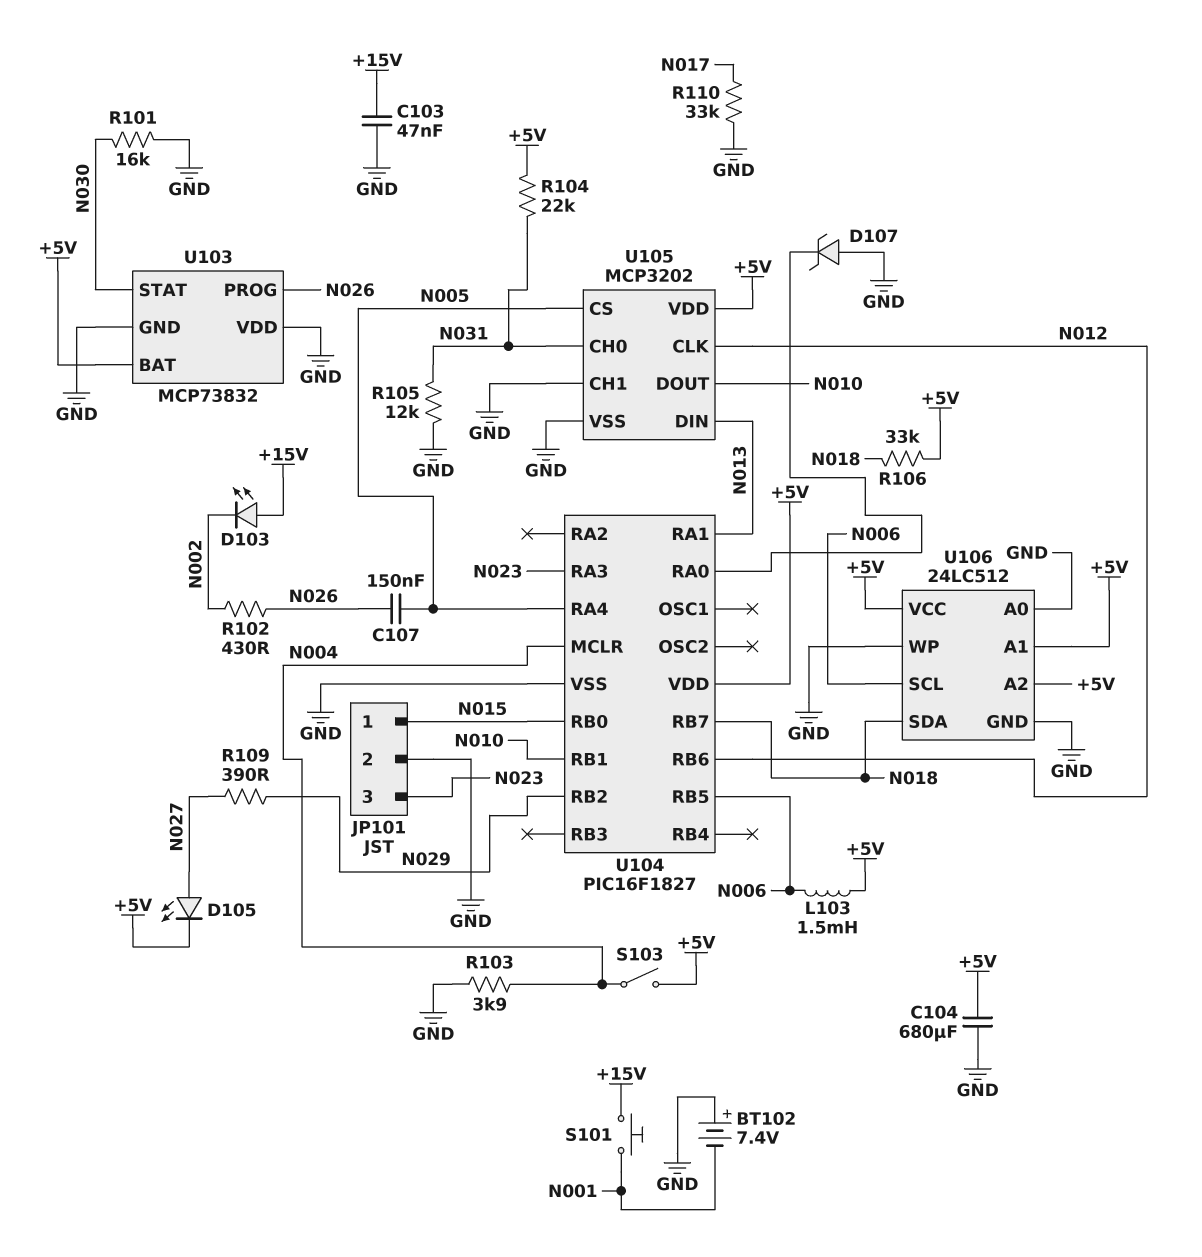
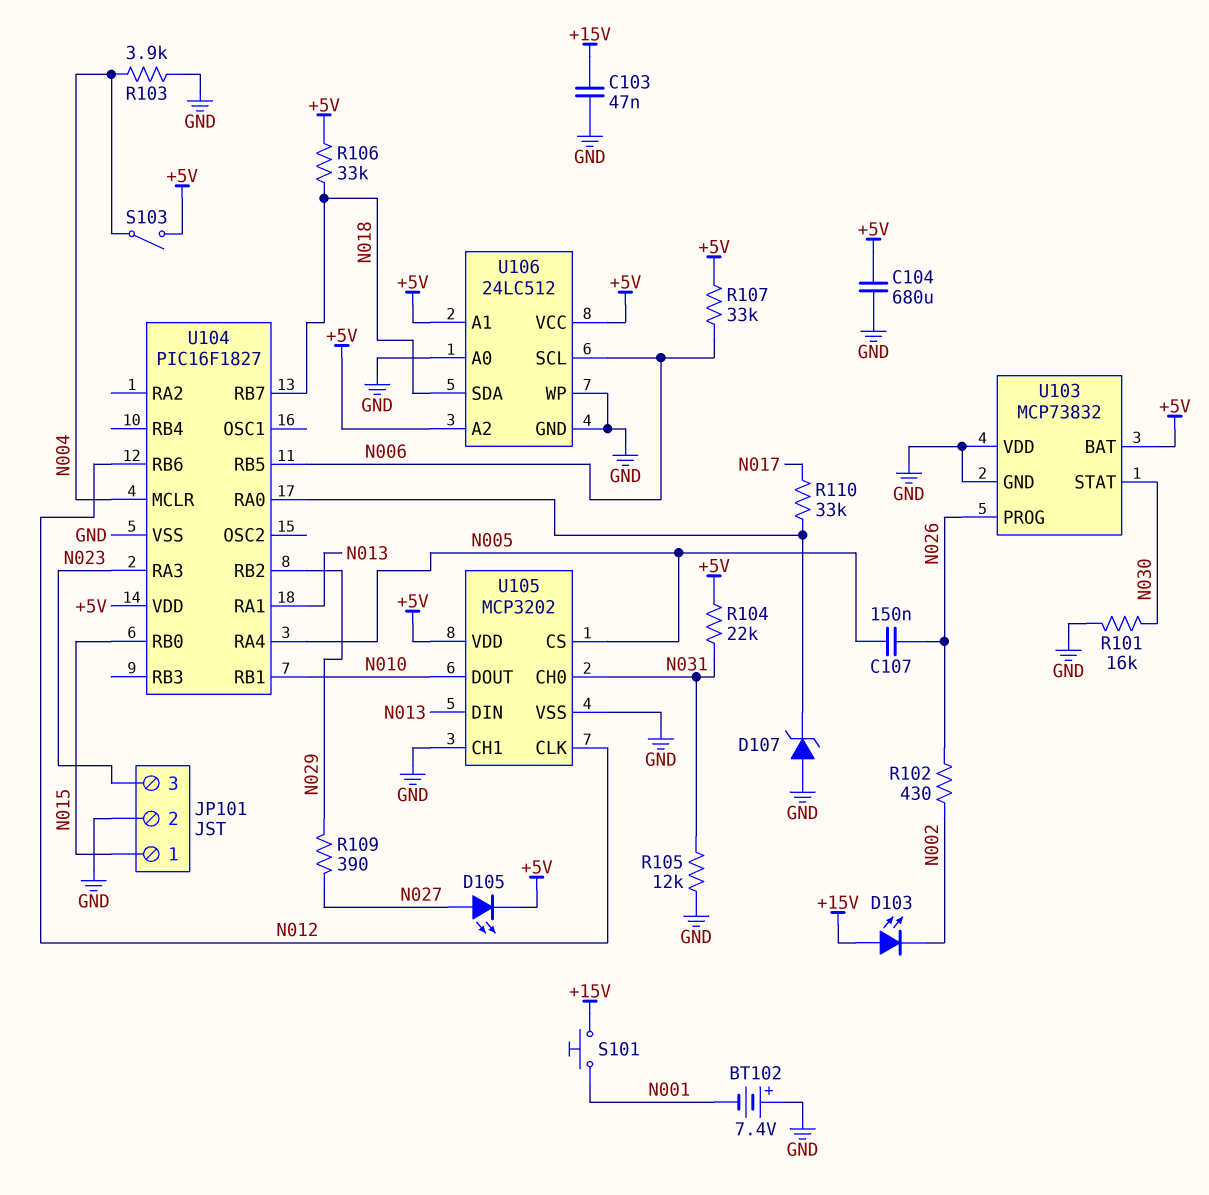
L103: 1.5mH (+5V, N006) -> none
R107: none -> 33k (+5V, N006)
R110: 33k (GND, N017) -> 33k (N017, U104/RA0)

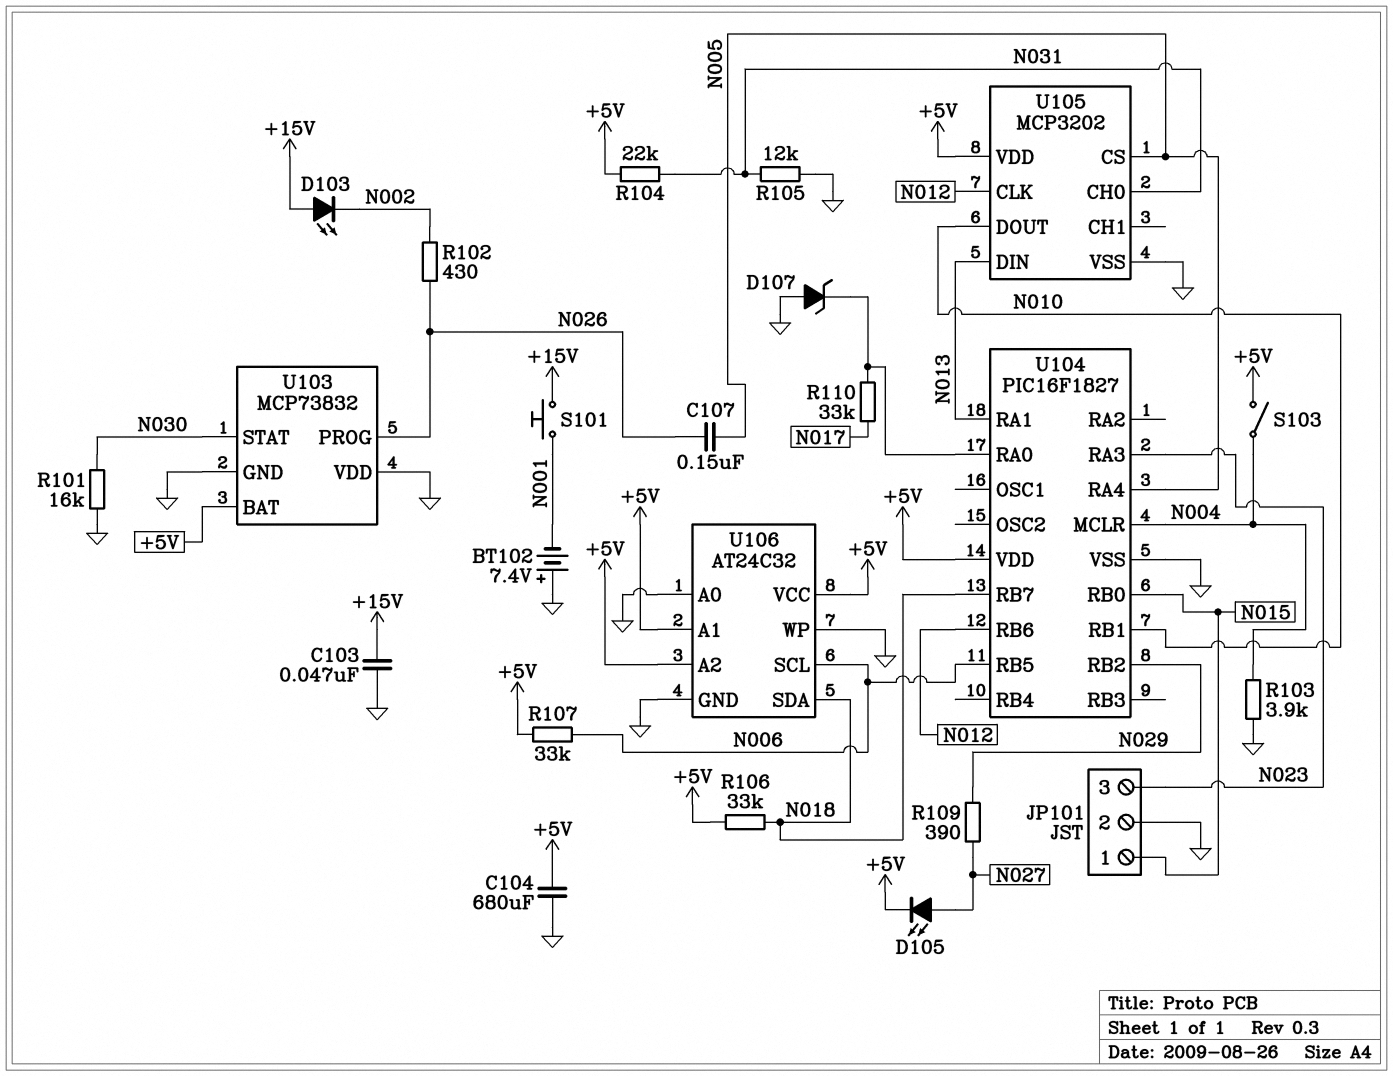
U105 pin CH1: GND -> none
U106: 24LC512 -> AT24C32

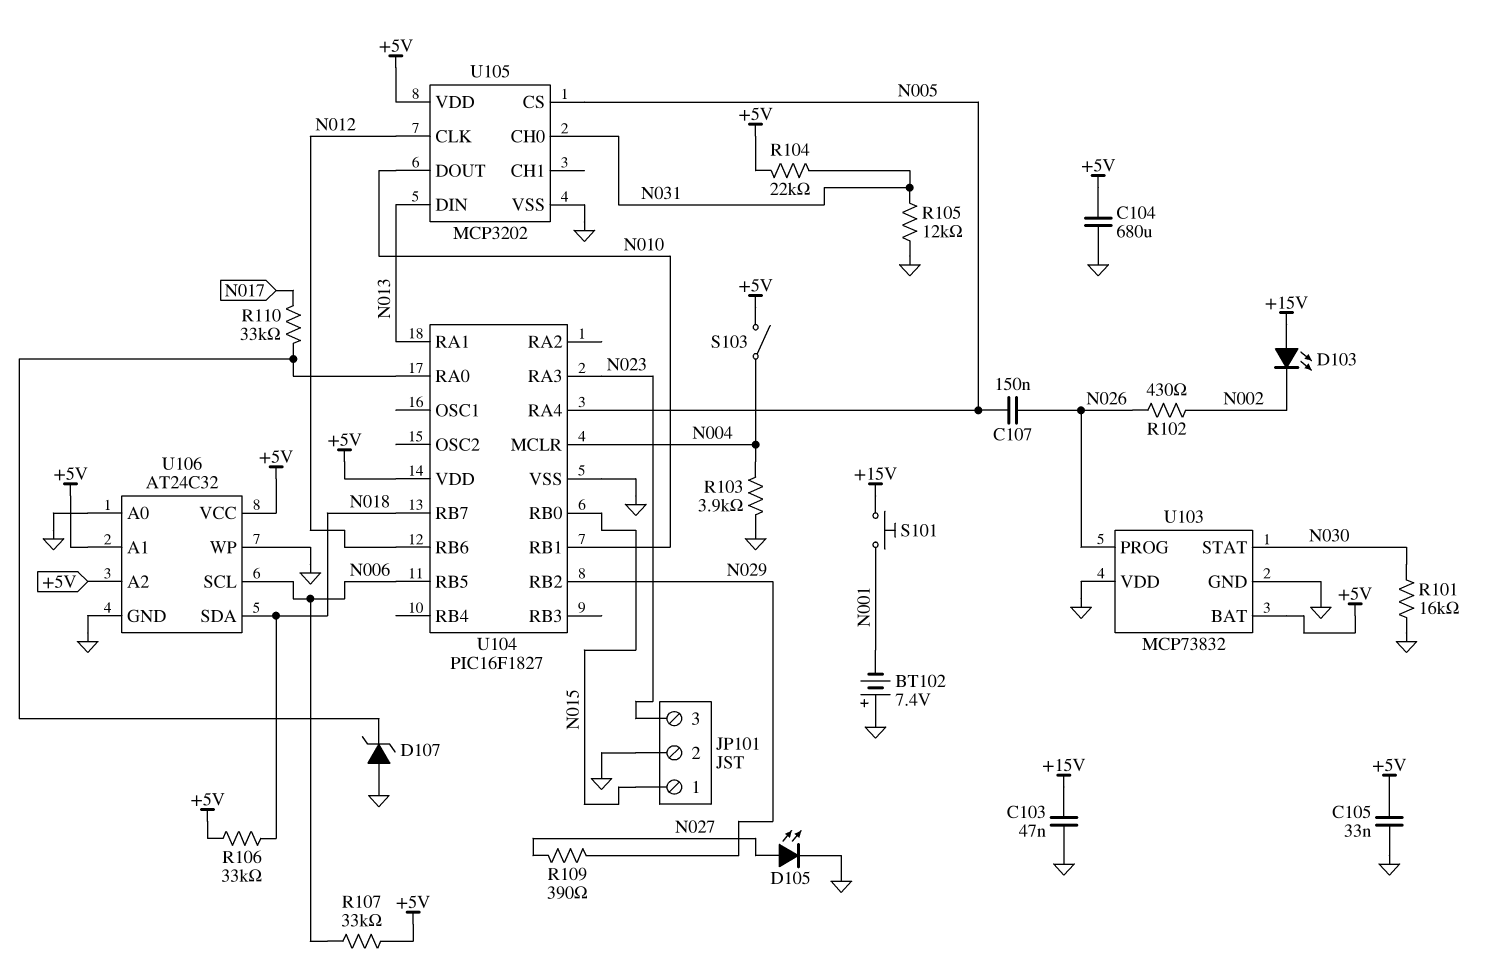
C105: none -> 33nF (+5V, GND)
D105: LED (A N027, K +5V) -> LED (A N027, K GND)

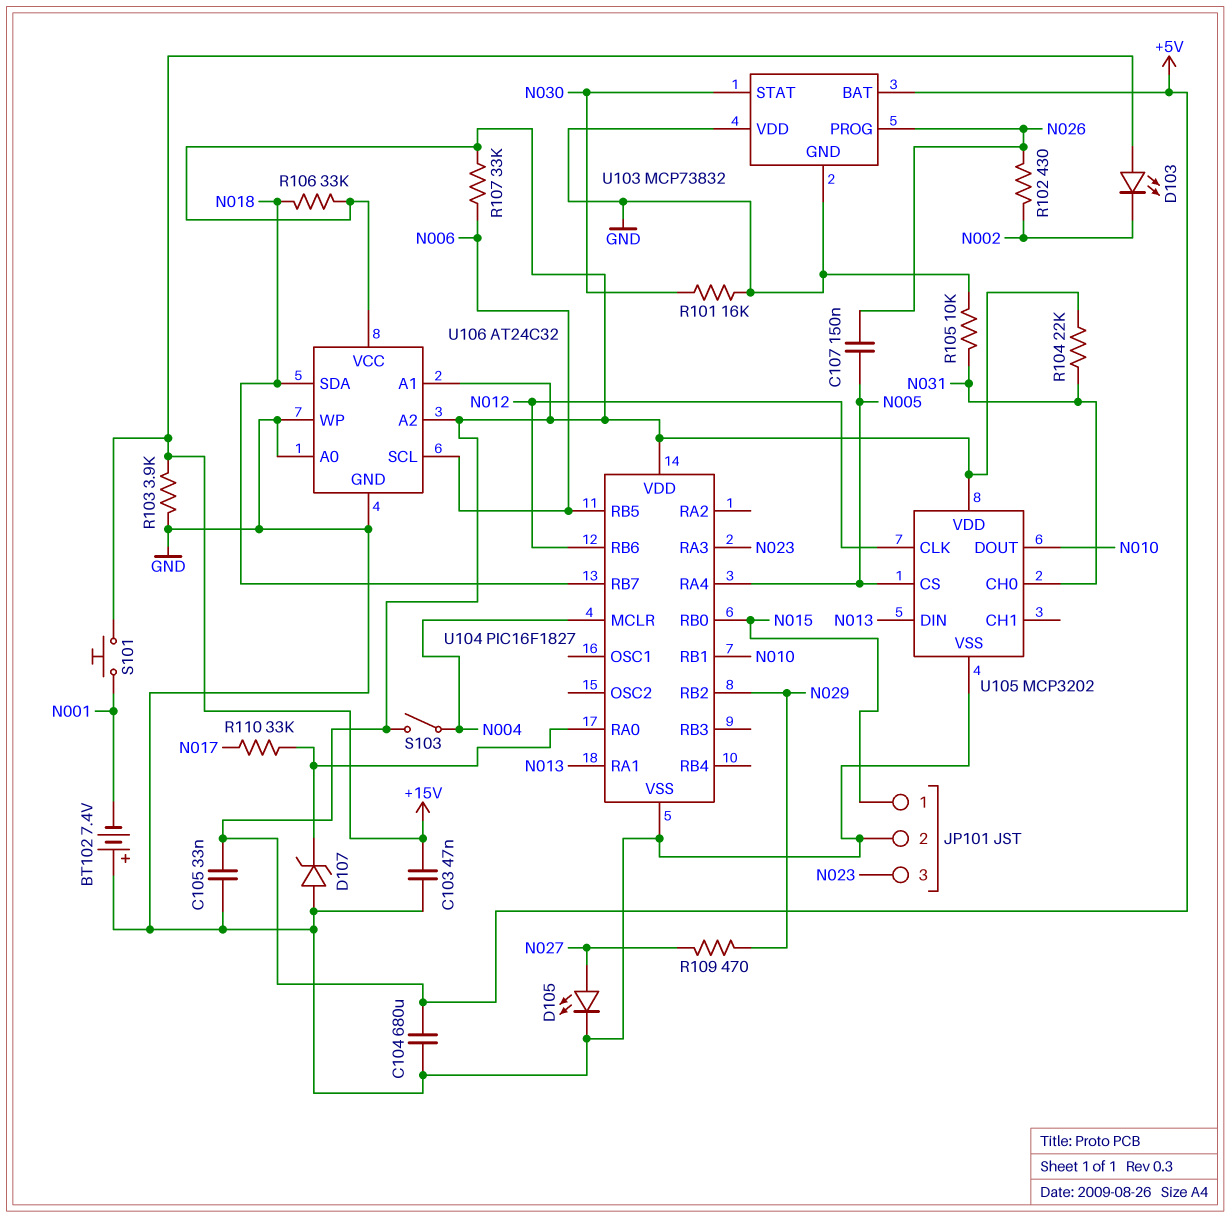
R103: 3.9k (GND, N004) -> 3.9k (+15V, GND)
R105: 12k (GND, N031) -> 10k (GND, N031)
R109: 390 (N027, N029) -> 470 (N027, N029)

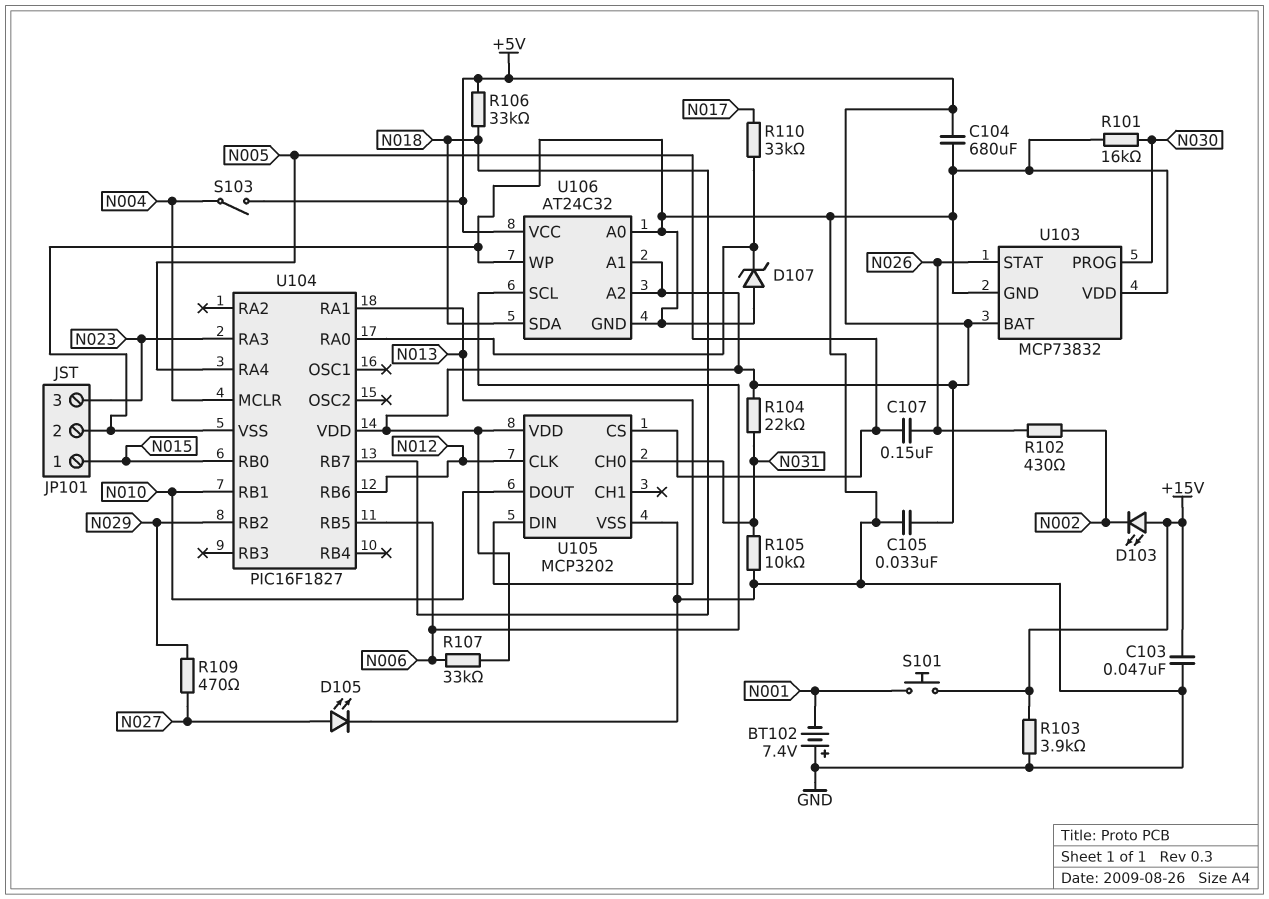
U103 pin PROG: N026 -> N030
U103 pin STAT: N030 -> N026

